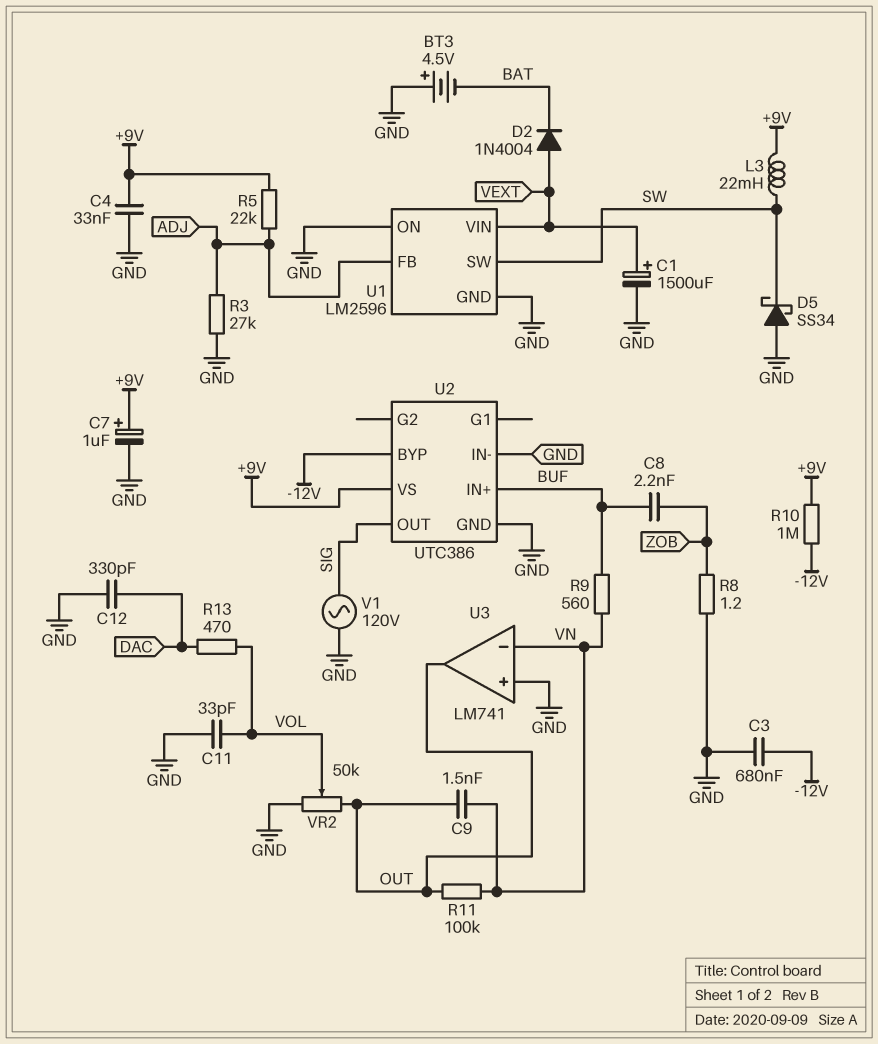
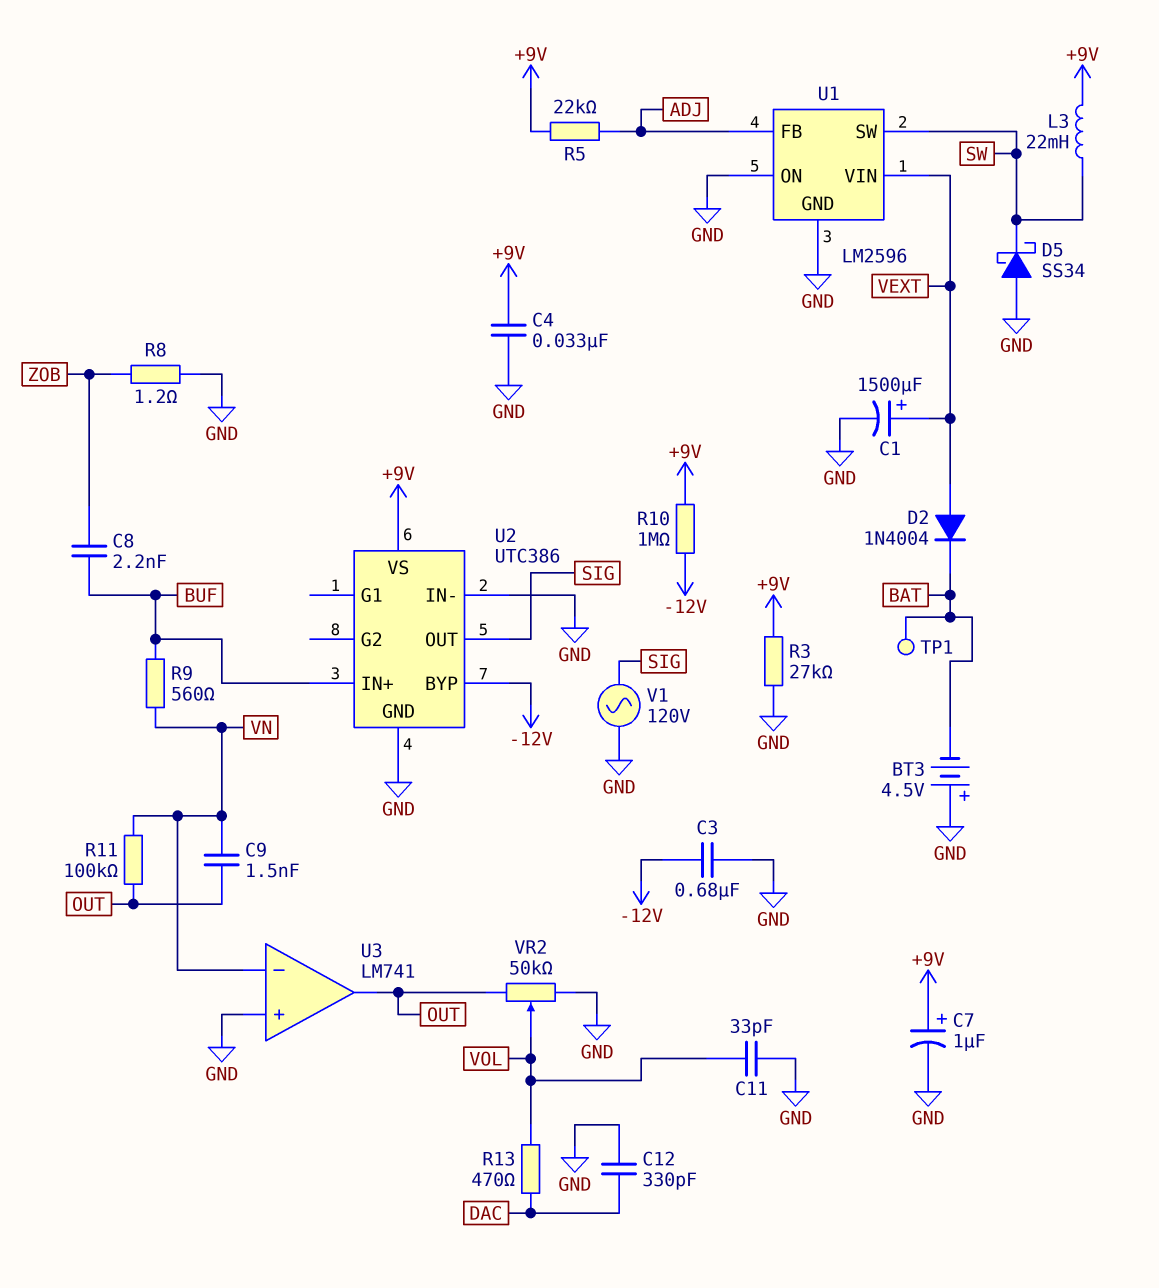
R3: 27k (ADJ, GND) -> 27k (+9V, GND)
TP1: none -> test point (BAT)

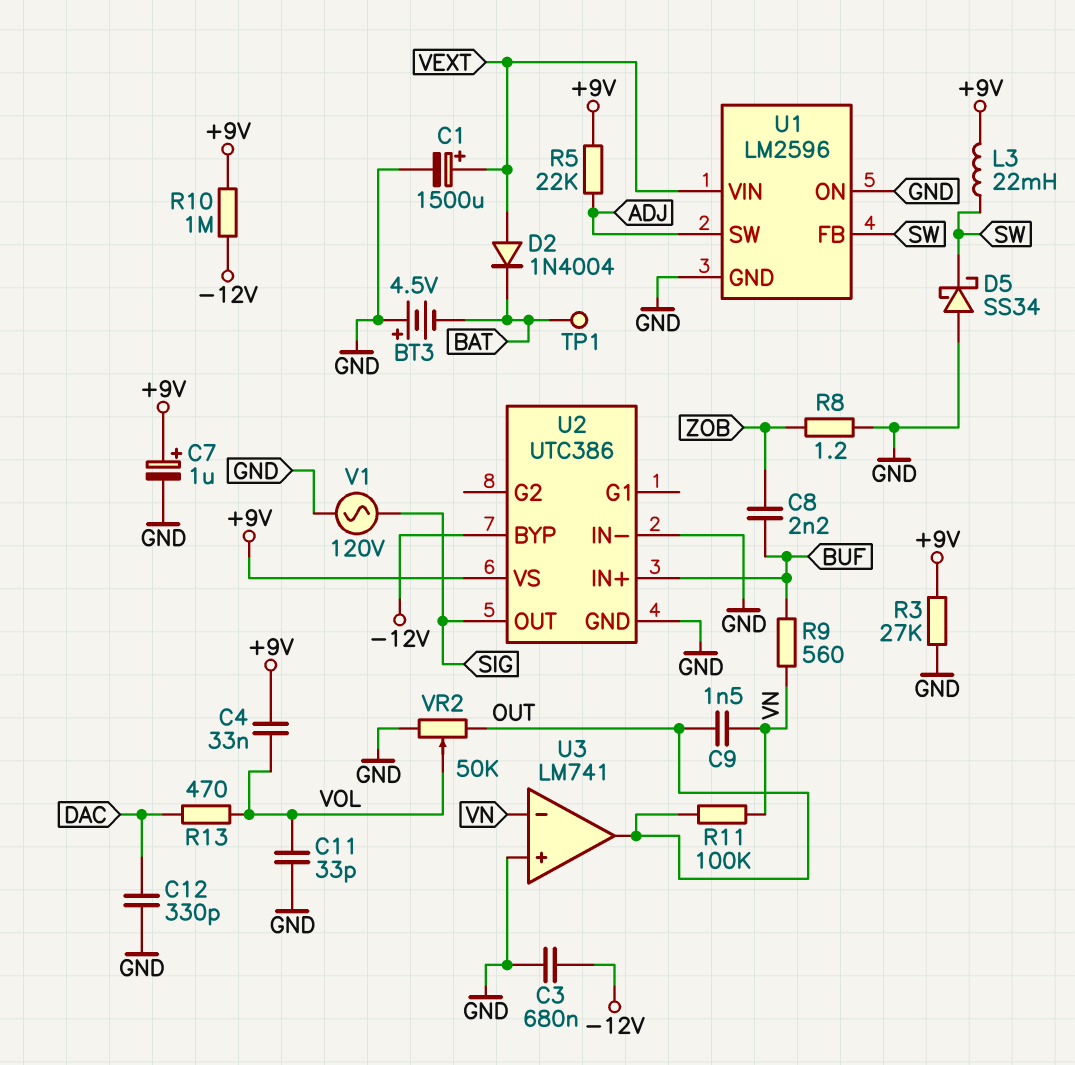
C4: 33nF (+9V, GND) -> 33nF (+9V, VOL)
U1 pin FB: ADJ -> SW
U1 pin SW: SW -> ADJ

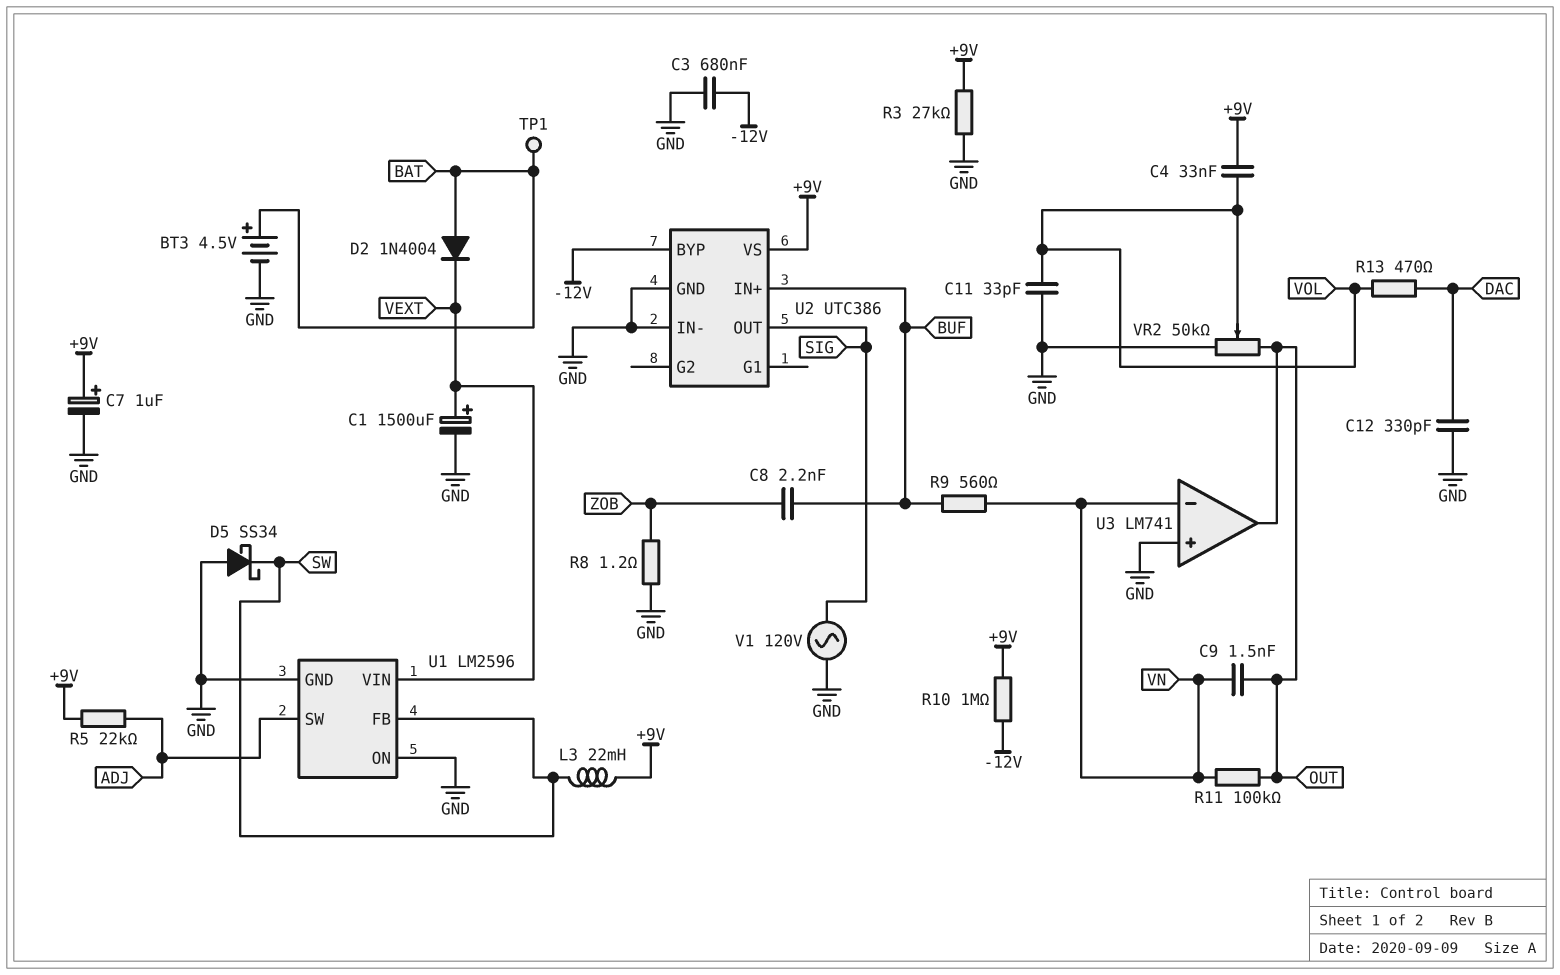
BT3: 4.5V (plus GND, minus BAT) -> 4.5V (plus BAT, minus GND)
D2: diode 1N4004 (A VEXT, K BAT) -> diode 1N4004 (A BAT, K VEXT)

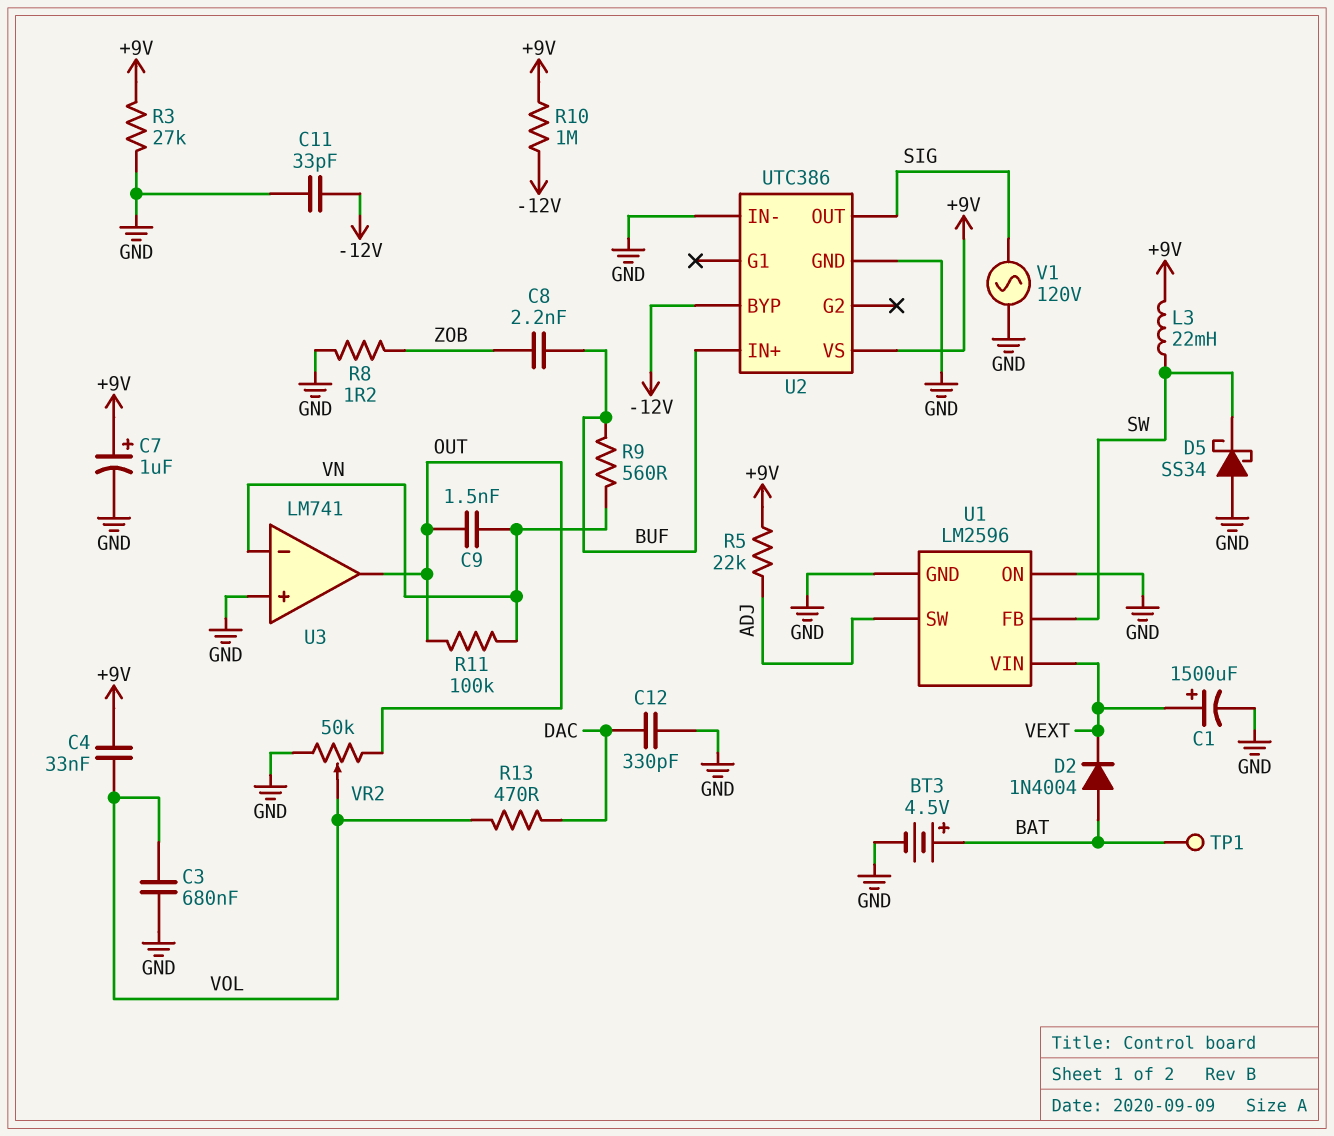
C3: 680nF (-12V, GND) -> 680nF (GND, VOL)
C11: 33pF (GND, VOL) -> 33pF (-12V, GND)

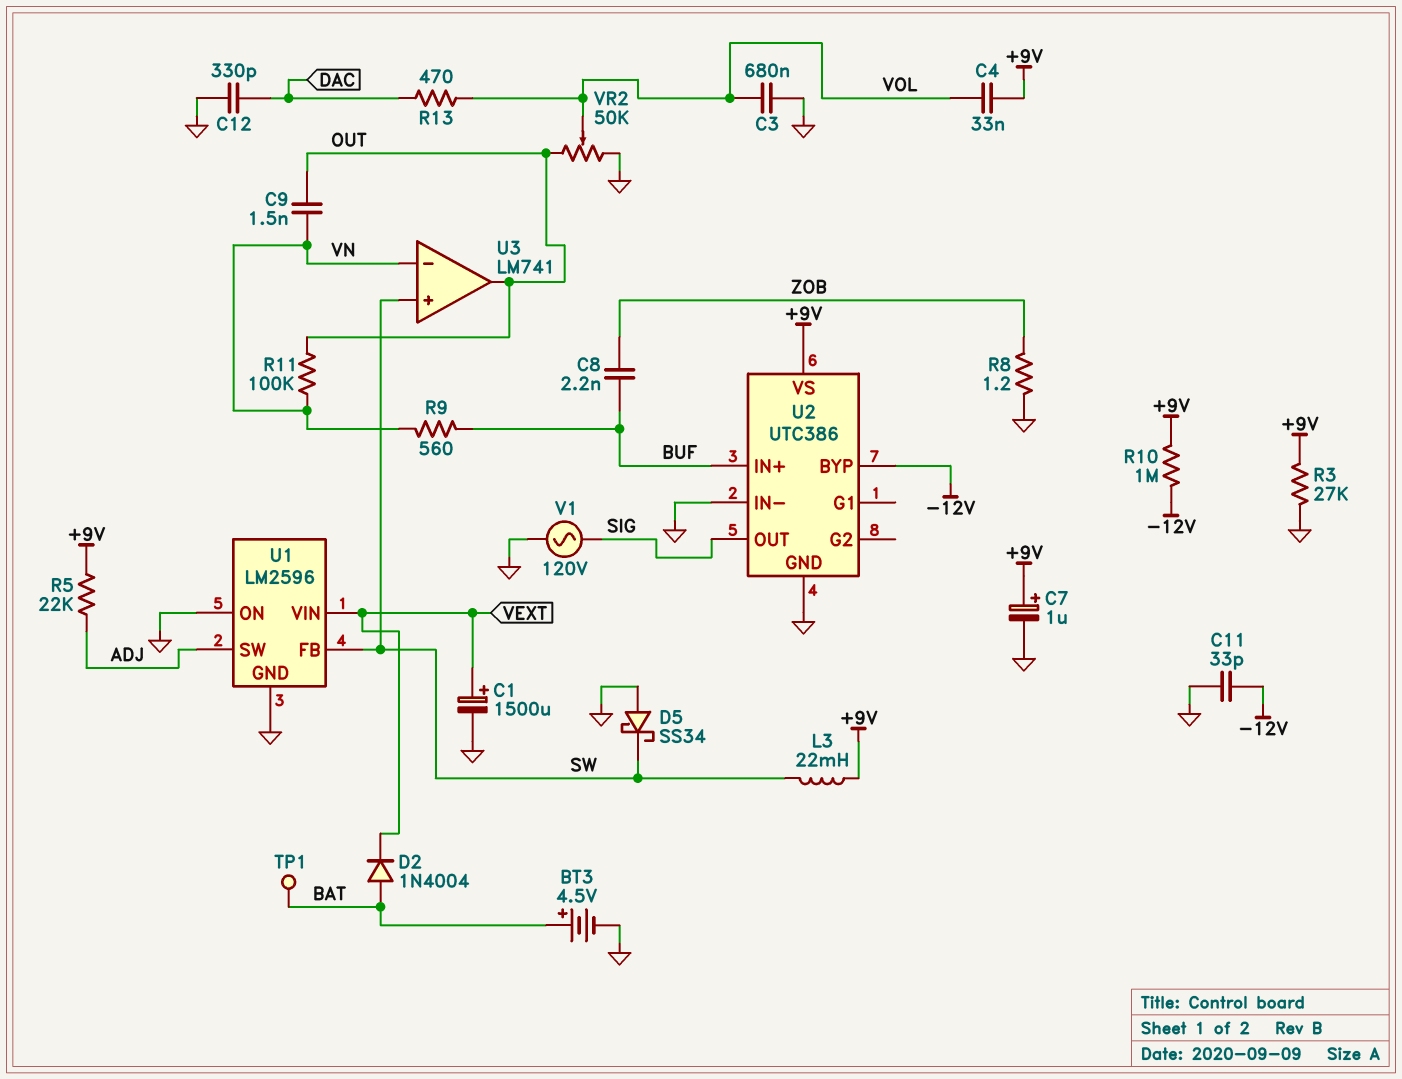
U3 pin in+: GND -> SW

